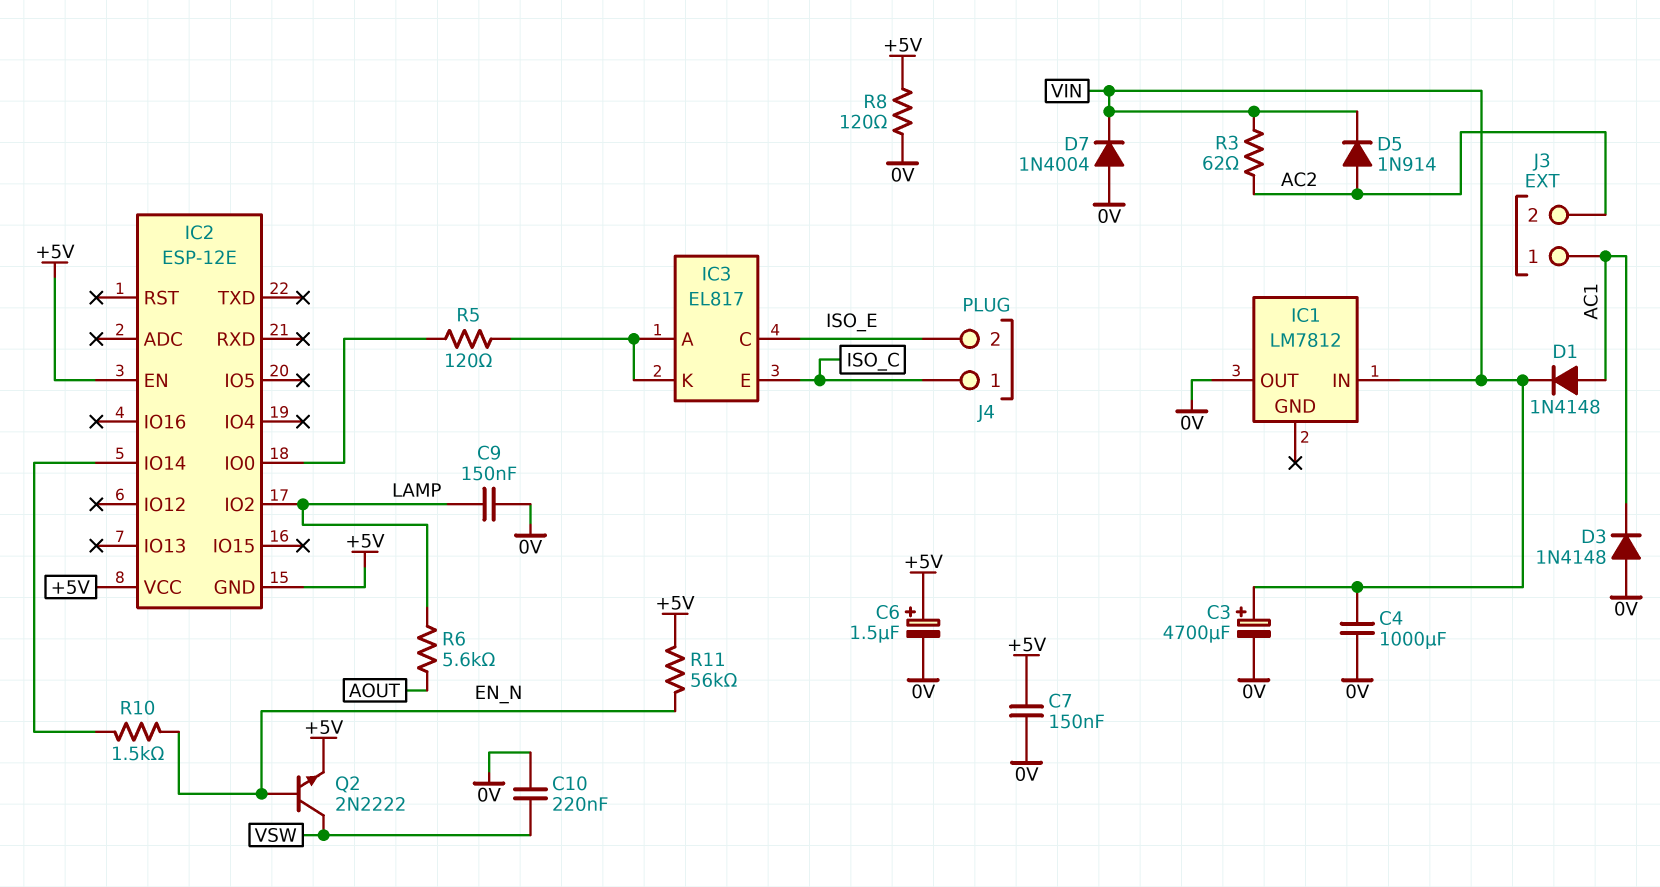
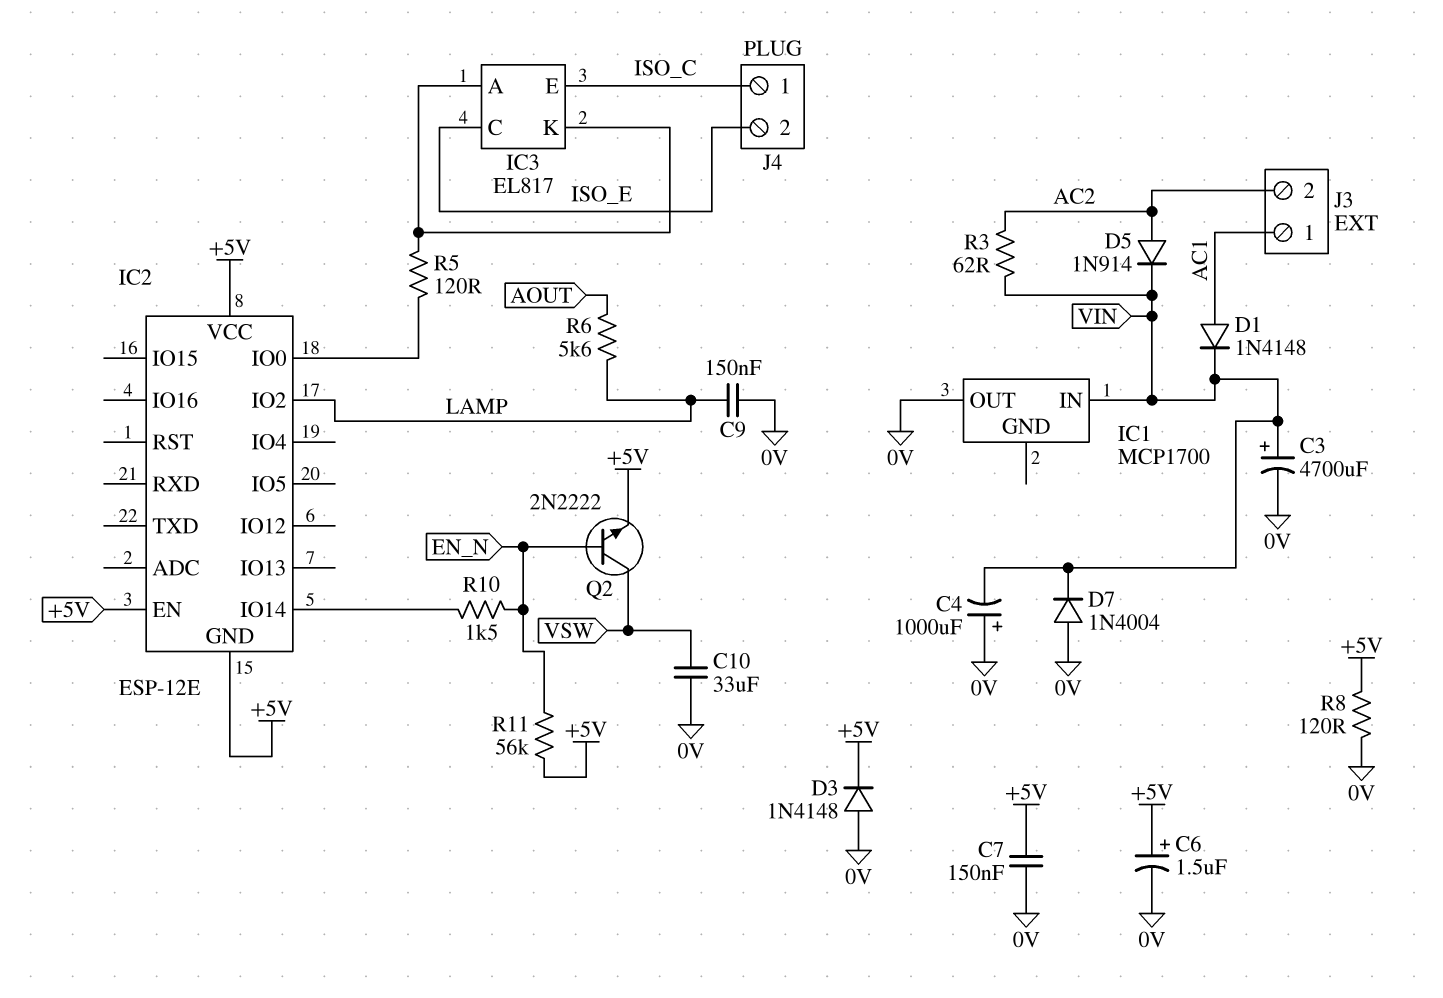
C4: 1000uF (0V, VIN) -> 1000uF (plus 0V, minus VIN)
C10: 220nF (0V, VSW) -> 33uF (0V, VSW)
D3: diode 1N4148 (A 0V, K AC1) -> diode 1N4148 (A 0V, K +5V)
IC1: LM7812 -> MCP1700

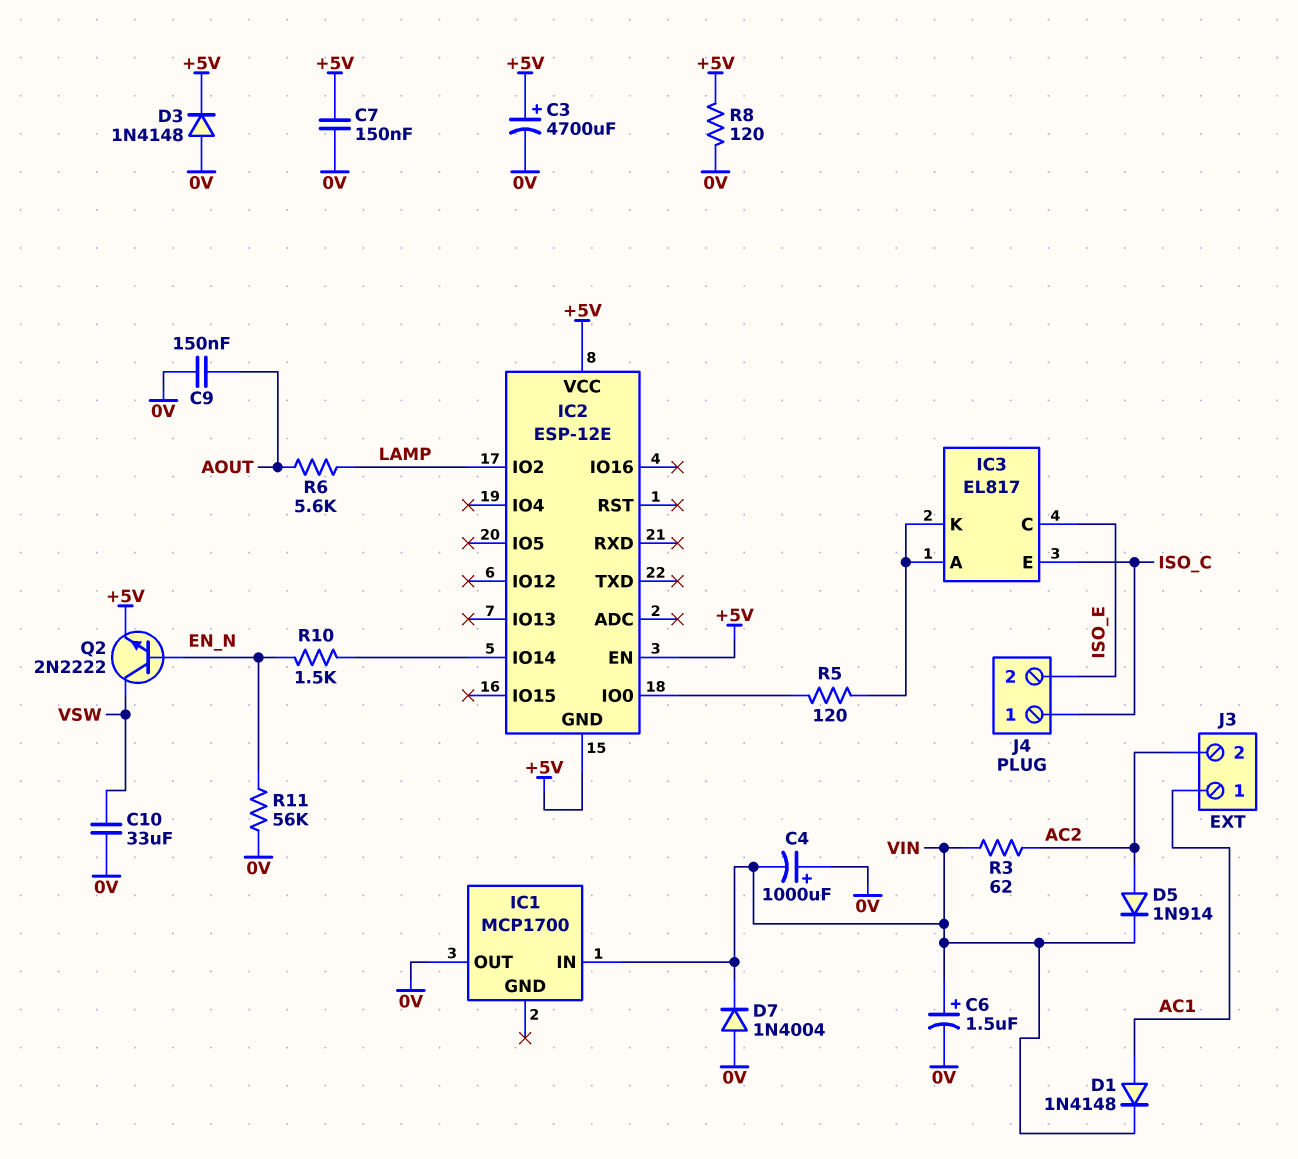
C3: 4700uF (plus VIN, minus 0V) -> 4700uF (plus +5V, minus 0V)
C6: 1.5uF (plus +5V, minus 0V) -> 1.5uF (plus VIN, minus 0V)
C9: 150nF (0V, LAMP) -> 150nF (0V, AOUT)
R11: 56k (+5V, EN_N) -> 56k (0V, EN_N)

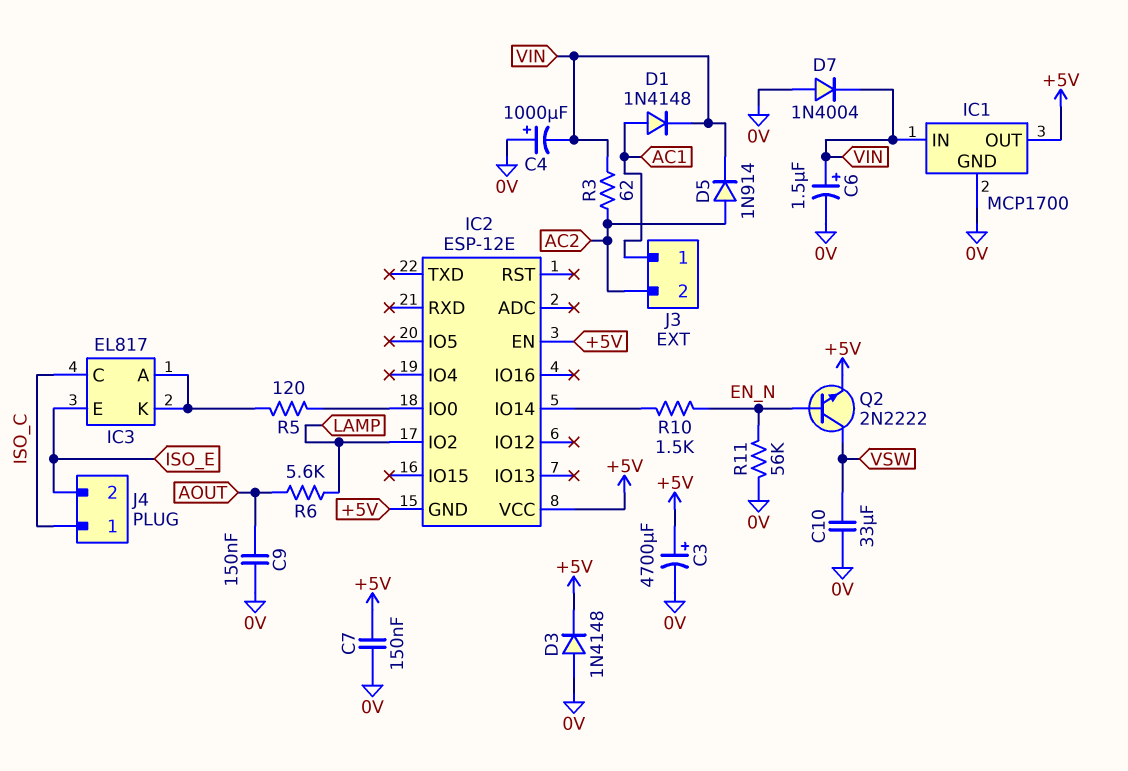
IC1 pin GND: none -> 0V
IC1 pin OUT: 0V -> +5V
IC3 pin C: ISO_E -> ISO_C
IC3 pin E: ISO_C -> ISO_E
R8: 120 (+5V, 0V) -> none

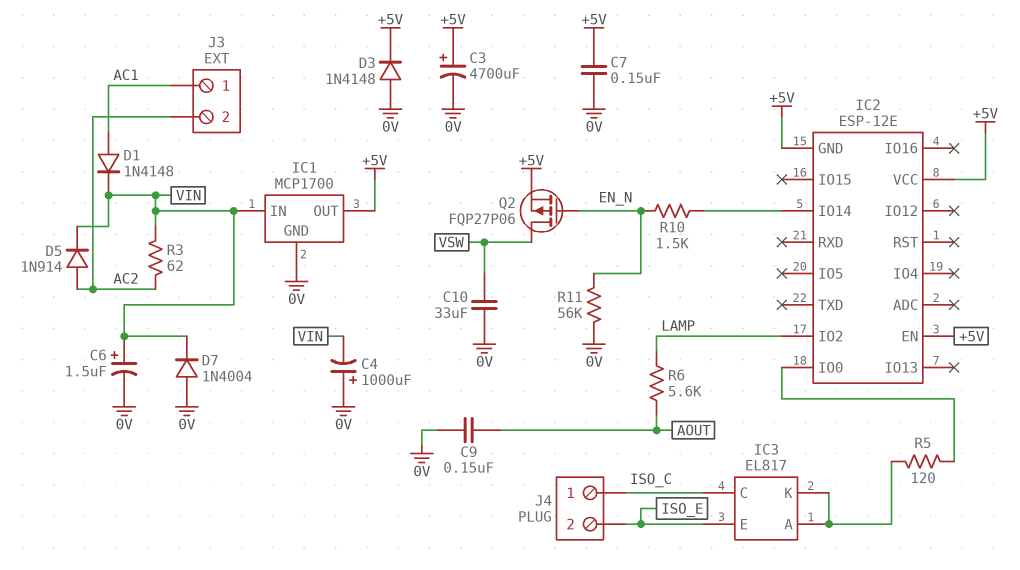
Q2: NPN 2N2222 (B EN_N, C VSW, E +5V) -> PMOS FQP27P06 (G EN_N, D VSW, S +5V)

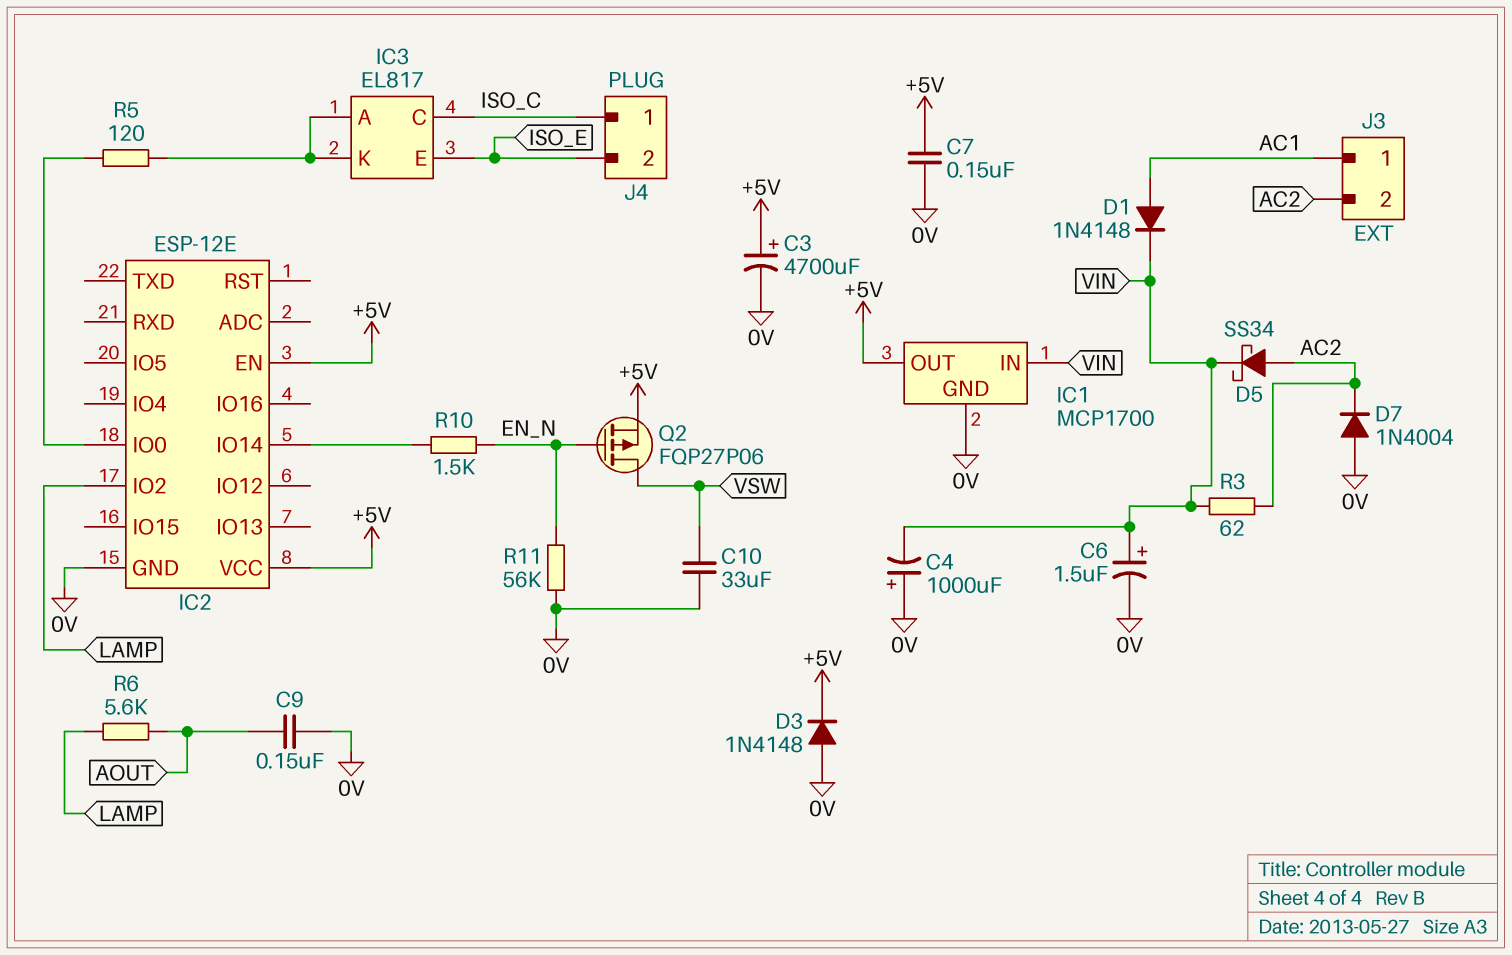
D5: diode 1N914 (A AC2, K VIN) -> schottky SS34 (A AC2, K VIN)
D7: diode 1N4004 (A 0V, K VIN) -> diode 1N4004 (A 0V, K AC2)
IC2 pin GND: +5V -> 0V

